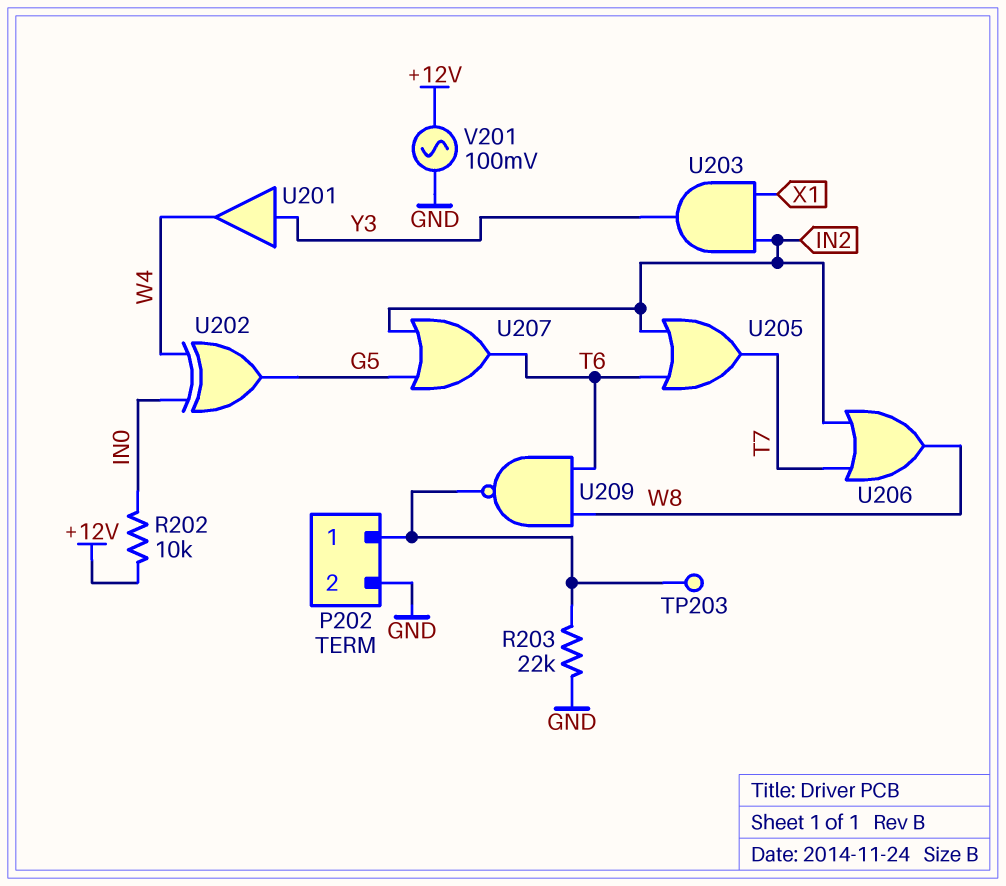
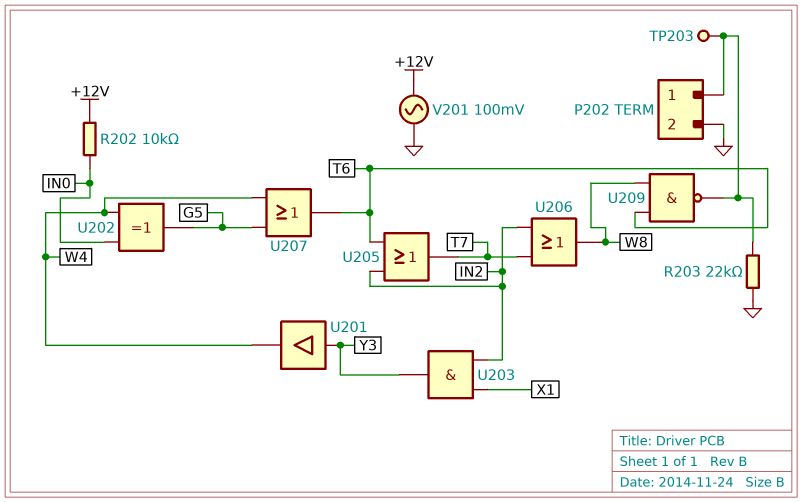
U207: OR (in G5, in IN2, out T6) -> OR (in G5, in W4, out T6)

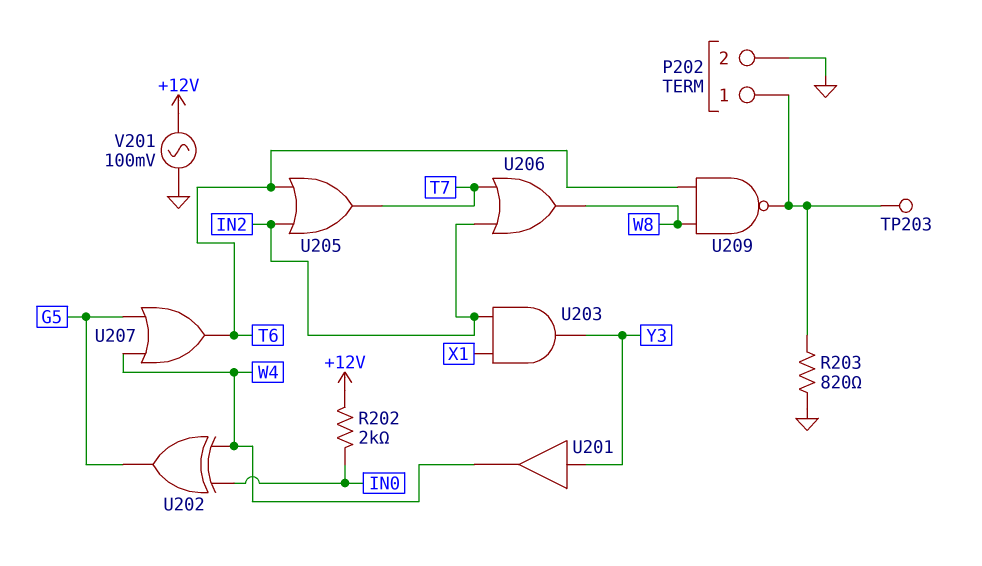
R202: 10k (+12V, IN0) -> 2k (+12V, IN0)
R203: 22k (GND, P202/1) -> 820 (GND, P202/1)

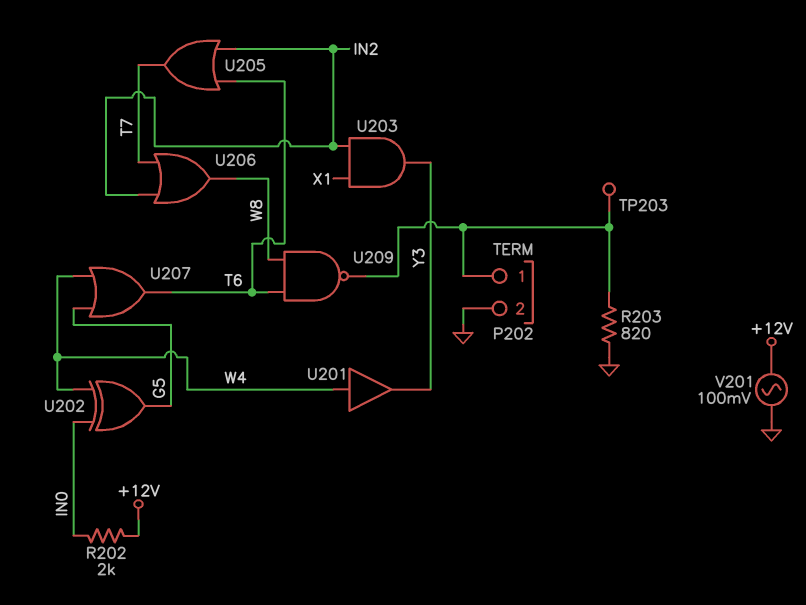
U201: buffer (in Y3, out W4) -> buffer (in W4, out Y3)

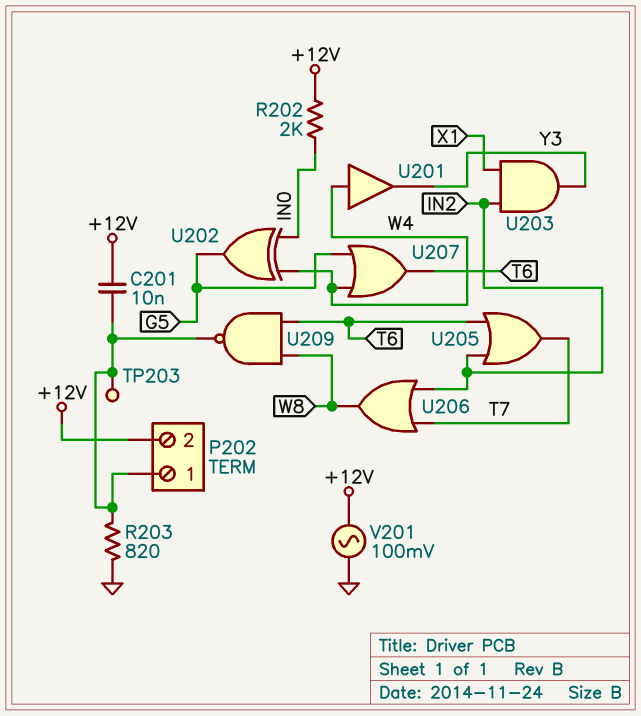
C201: none -> 10nF (+12V, P202/1)
P202 pin 2: GND -> +12V

